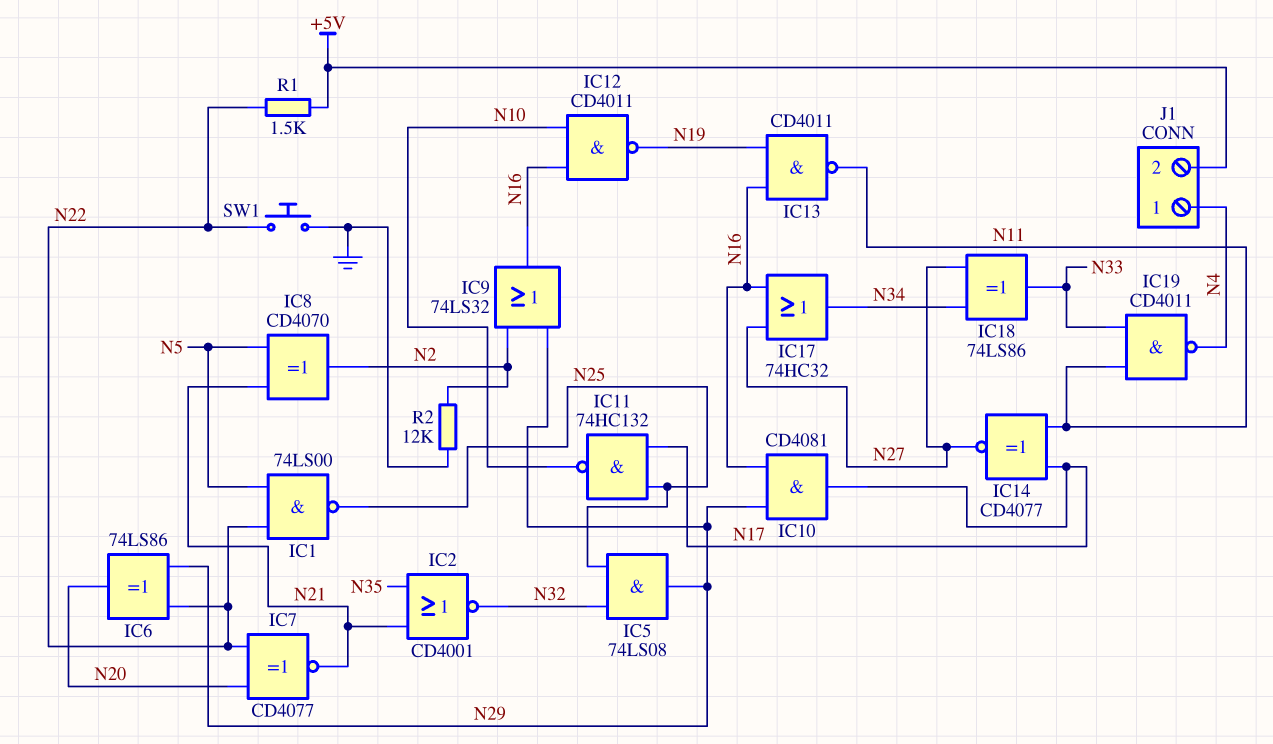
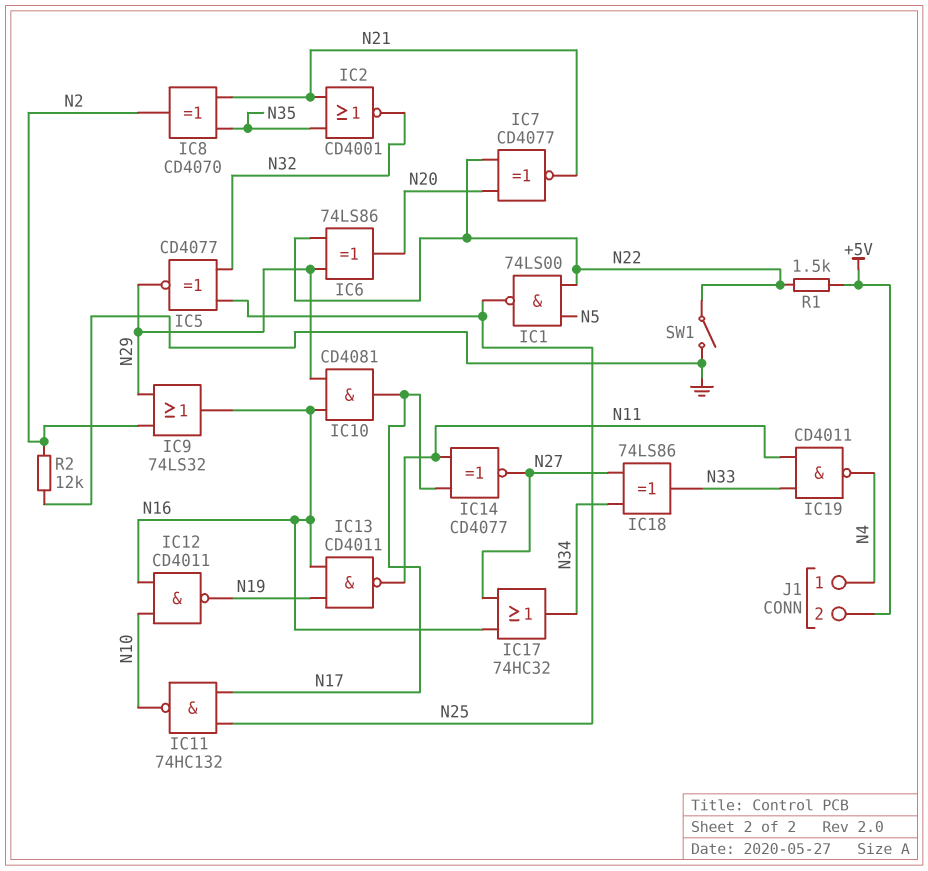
IC5: AND 74LS08 (in N25, in N32, out N29) -> XNOR CD4077 (in N25, in N32, out N29)
IC8: XOR CD4070 (in N5, in N21, out N2) -> XOR CD4070 (in N21, in N35, out N2)
SW1: button (GND, N22) -> switch (GND, N22)

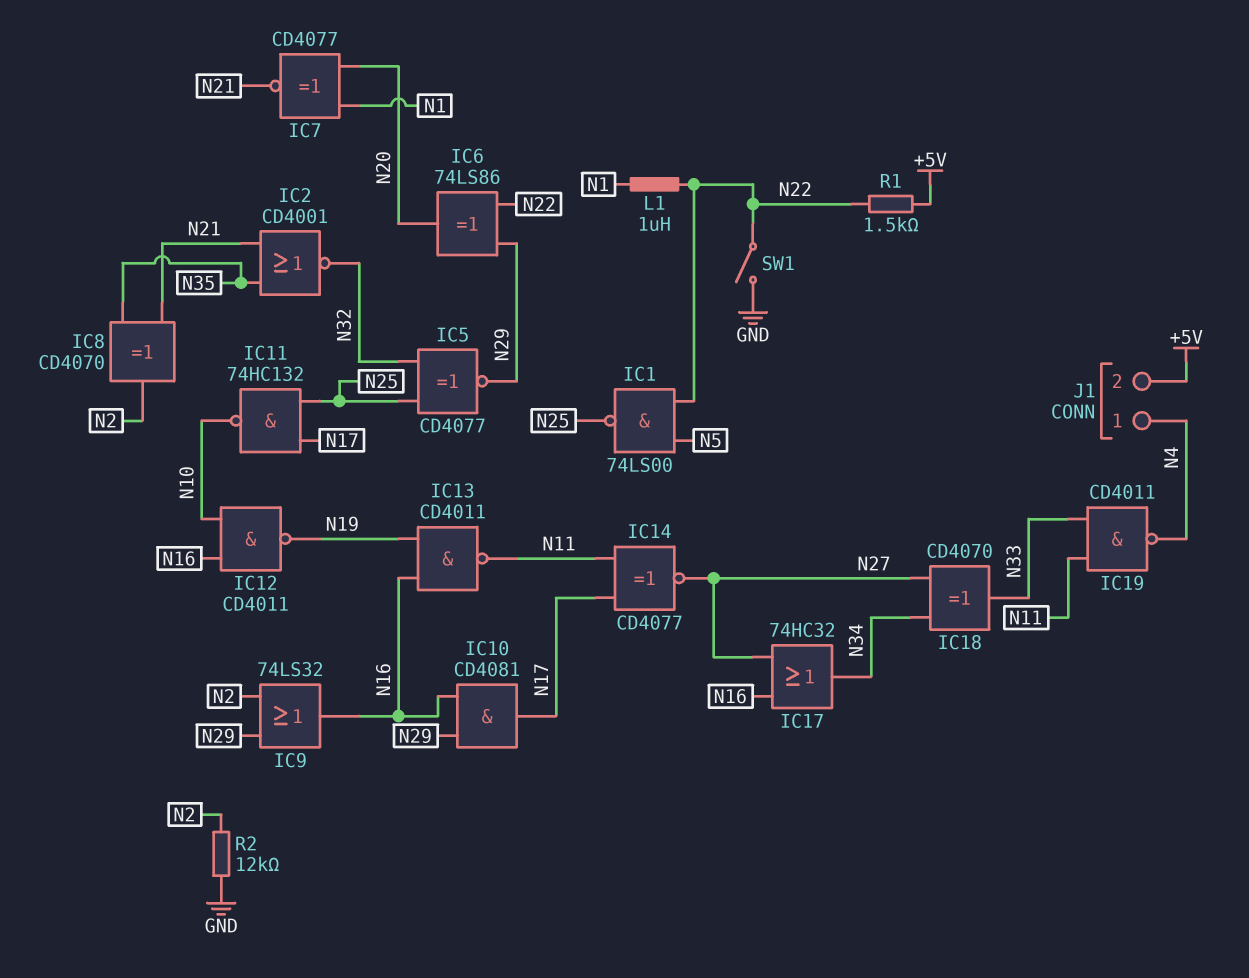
IC7: XNOR CD4077 (in N20, in N22, out N21) -> XNOR CD4077 (in N1, in N20, out N21)
IC18: XOR 74LS86 (in N27, in N34, out N33) -> XOR CD4070 (in N27, in N34, out N33)
L1: none -> 1uH (N1, N22)

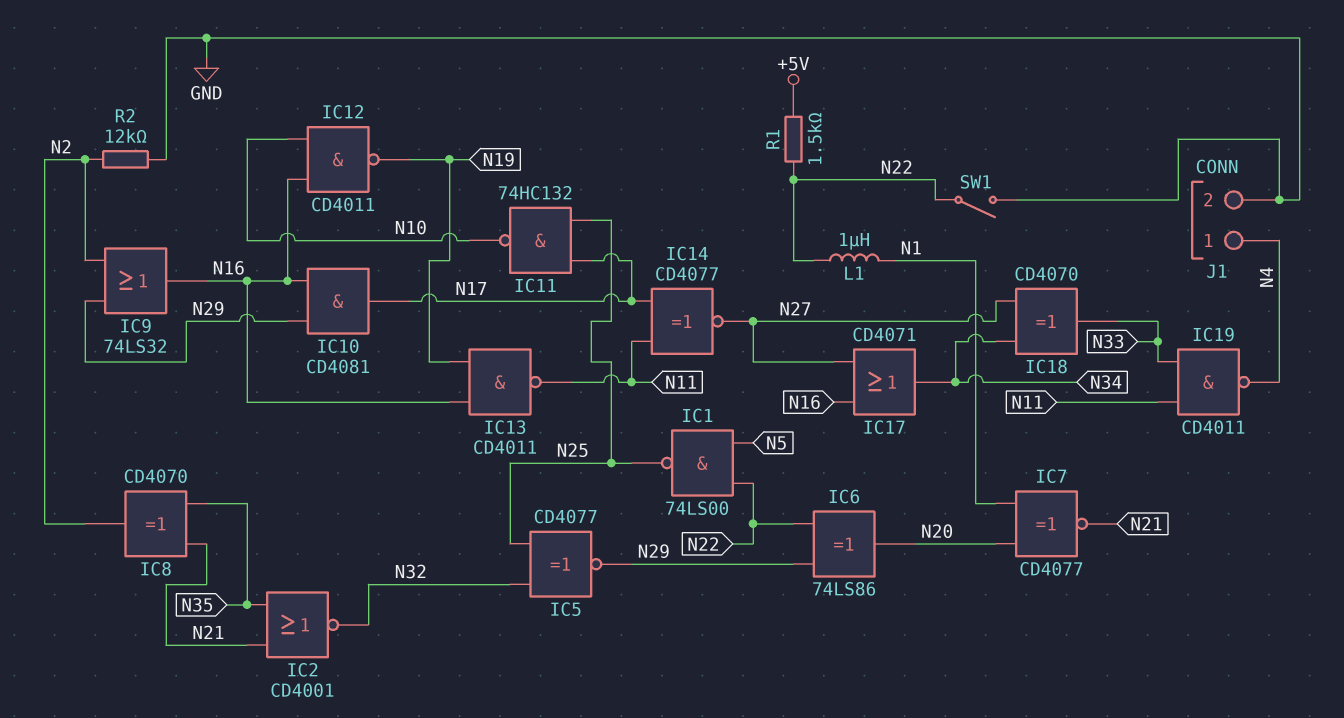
IC17: OR 74HC32 (in N16, in N27, out N34) -> OR CD4071 (in N16, in N27, out N34)
J1 pin 2: +5V -> GND

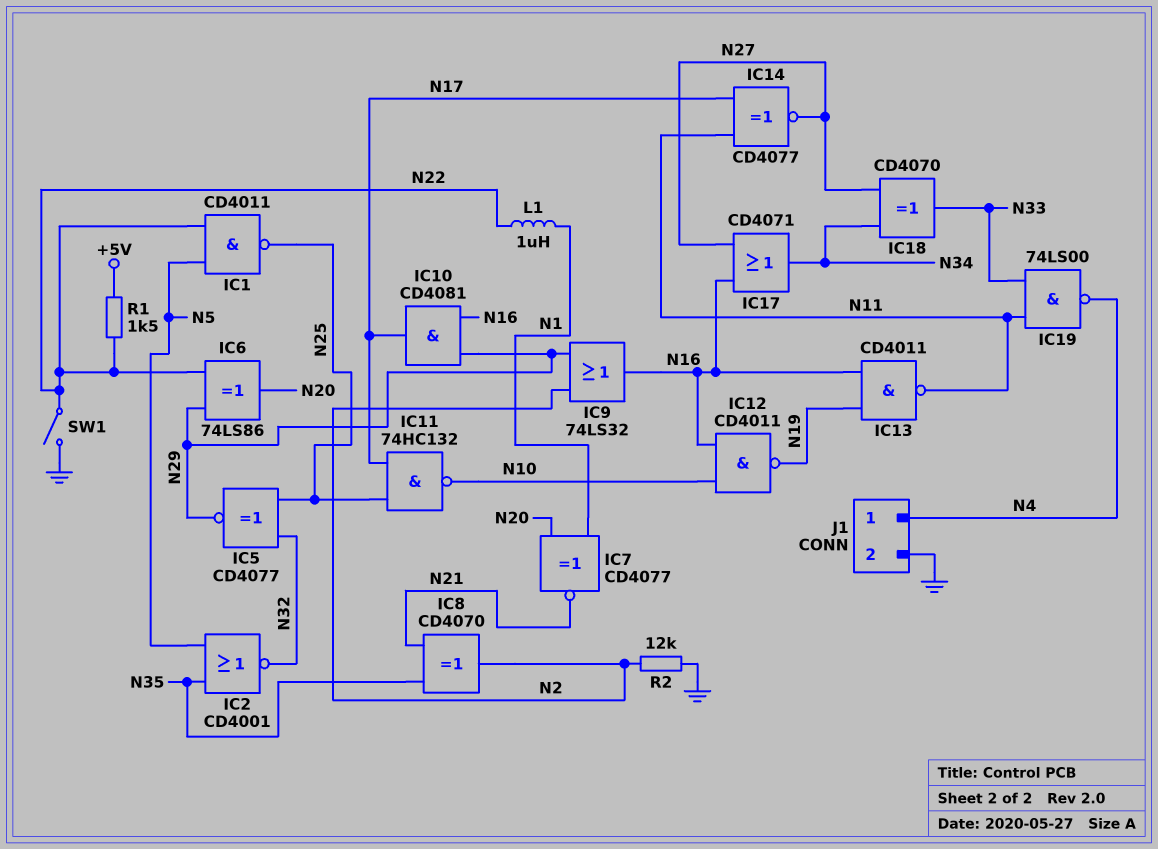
IC1: NAND 74LS00 (in N5, in N22, out N25) -> NAND CD4011 (in N5, in N22, out N25)
IC2: NOR CD4001 (in N21, in N35, out N32) -> NOR CD4001 (in N5, in N35, out N32)
IC19: NAND CD4011 (in N11, in N33, out N4) -> NAND 74LS00 (in N11, in N33, out N4)

